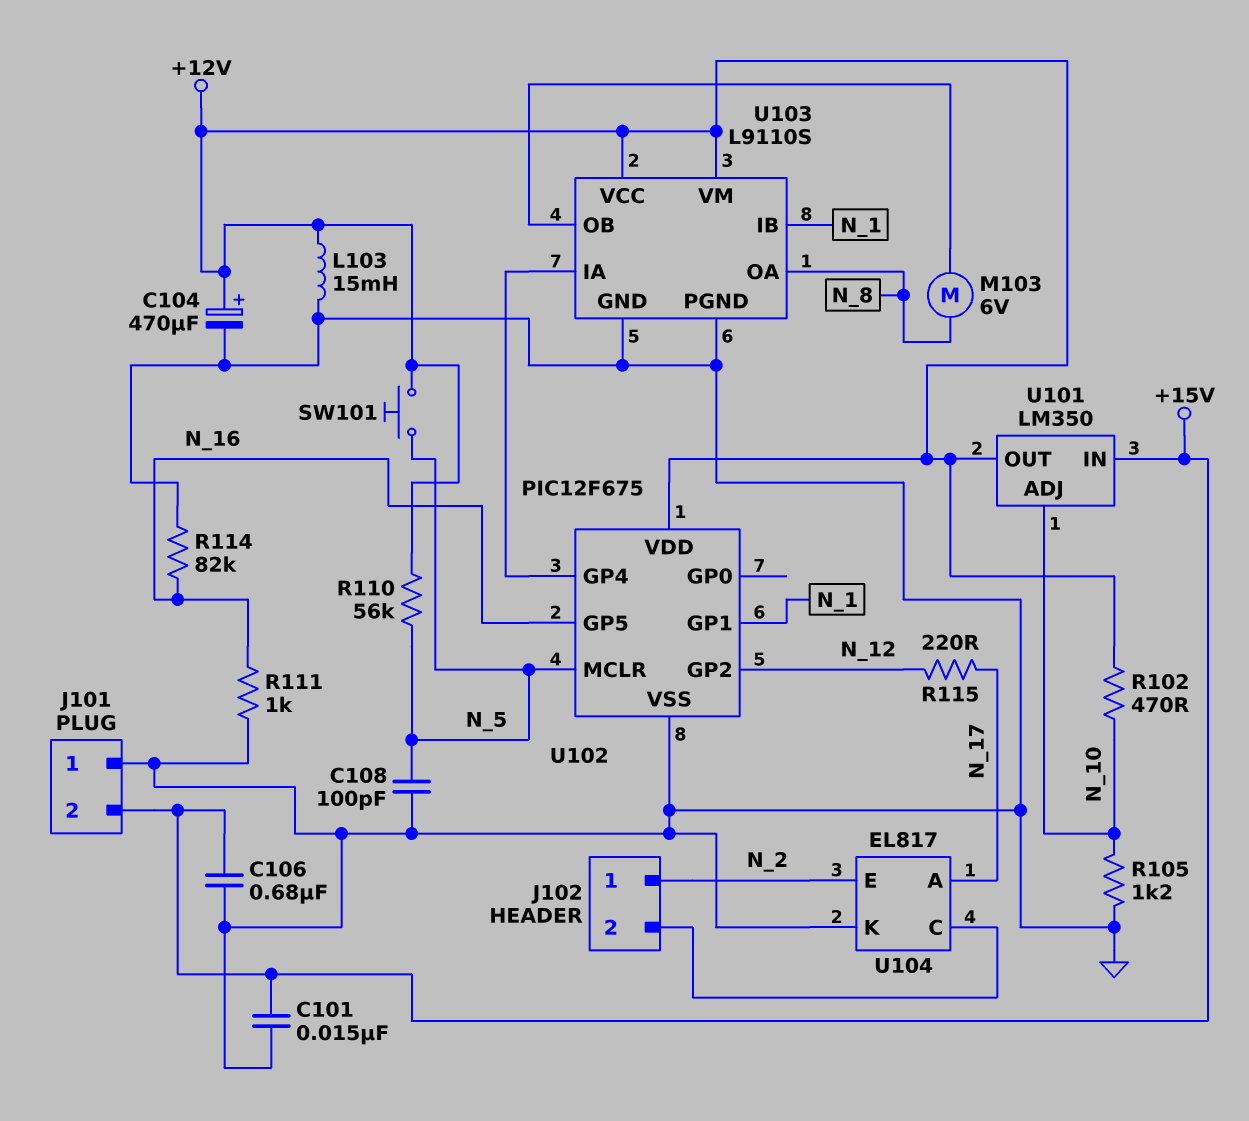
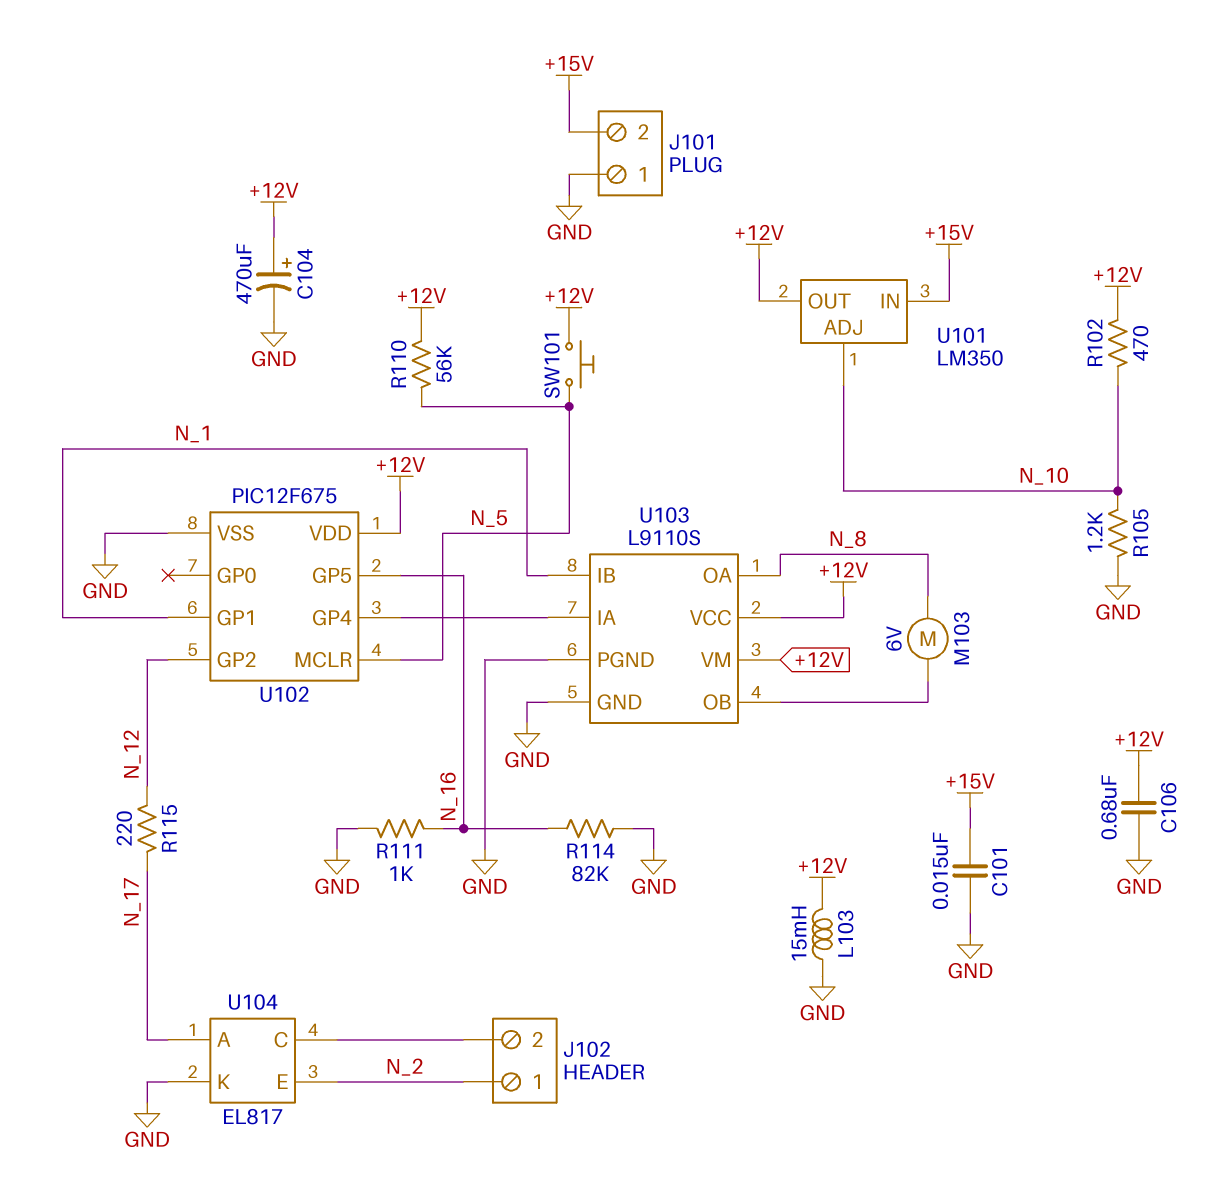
C106: 680nF (+15V, GND) -> 680nF (+12V, GND)
C108: 100pF (GND, N_5) -> none

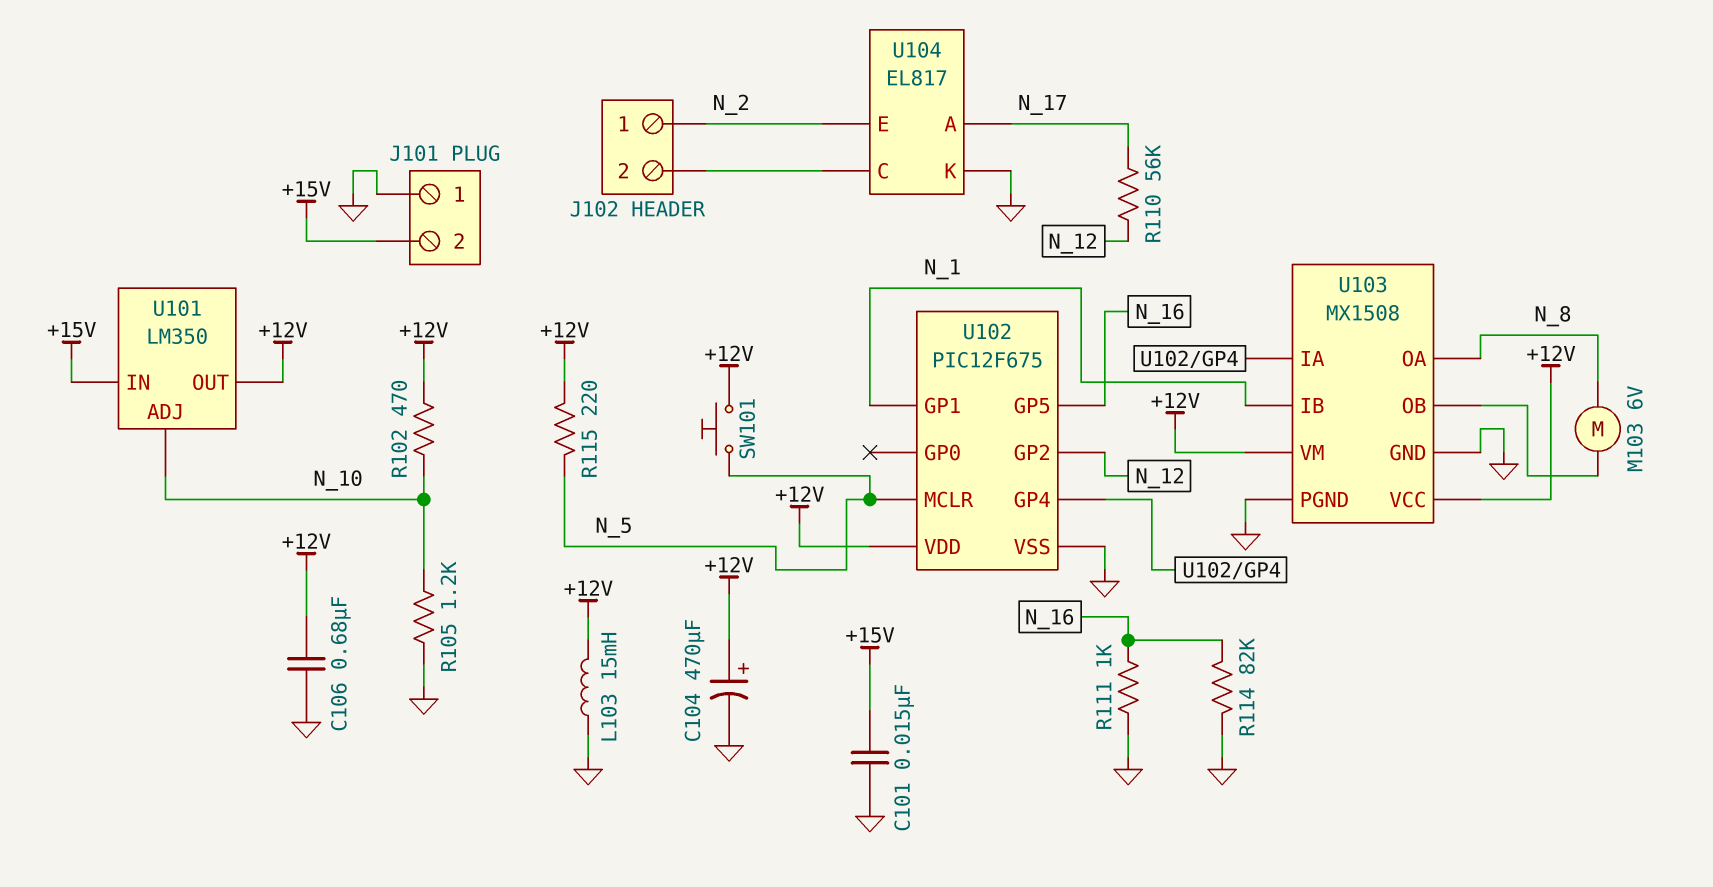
R110: 56k (+12V, N_5) -> 56k (N_12, N_17)
R115: 220 (N_12, N_17) -> 220 (+12V, N_5)
U103: L9110S -> MX1508

